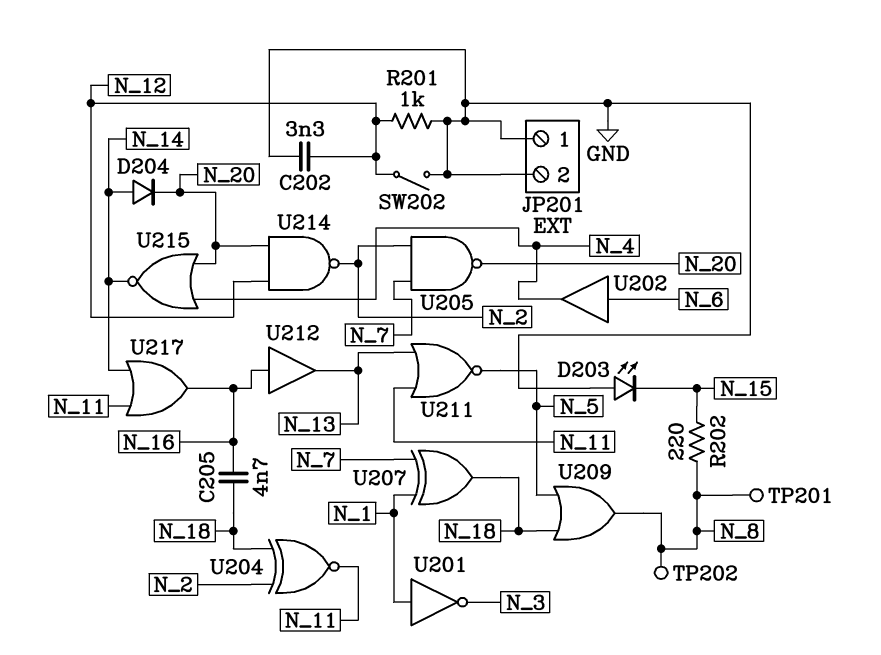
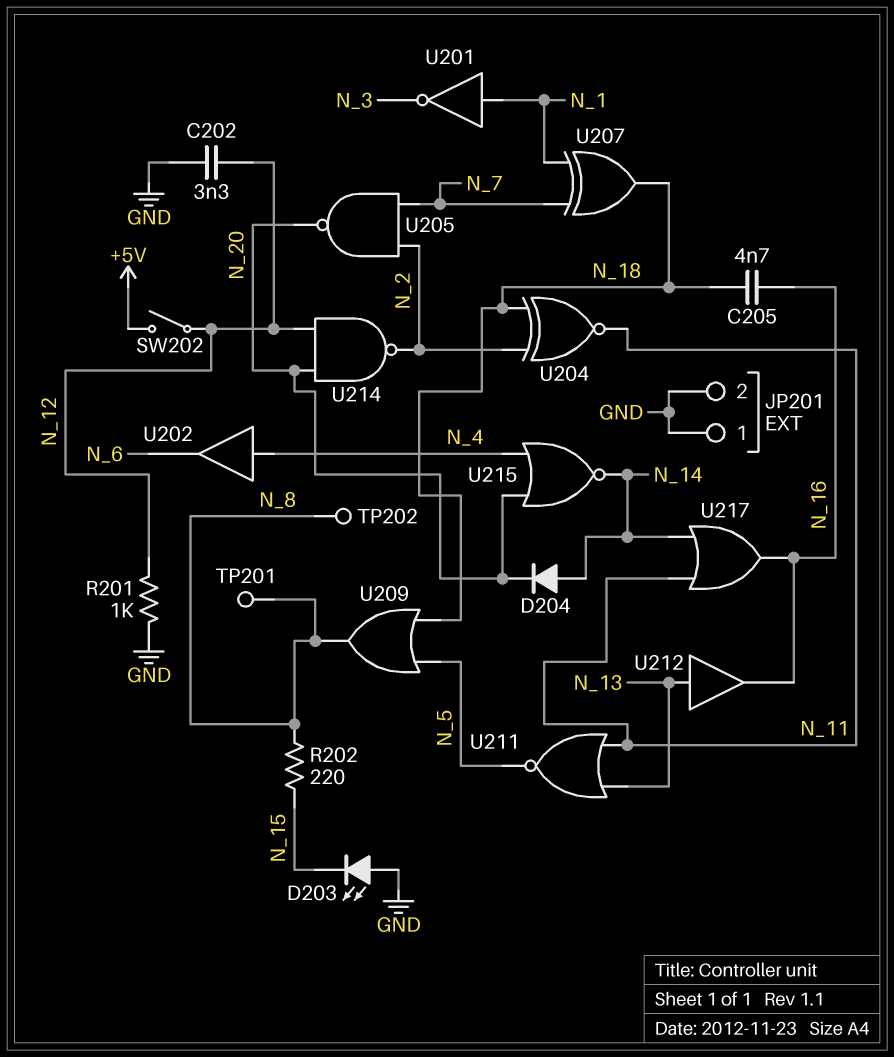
SW202: switch (GND, N_12) -> switch (+5V, N_12)
U202: buffer (in N_6, out N_4) -> buffer (in N_4, out N_6)
U212: buffer (in N_16, out N_13) -> buffer (in N_13, out N_16)

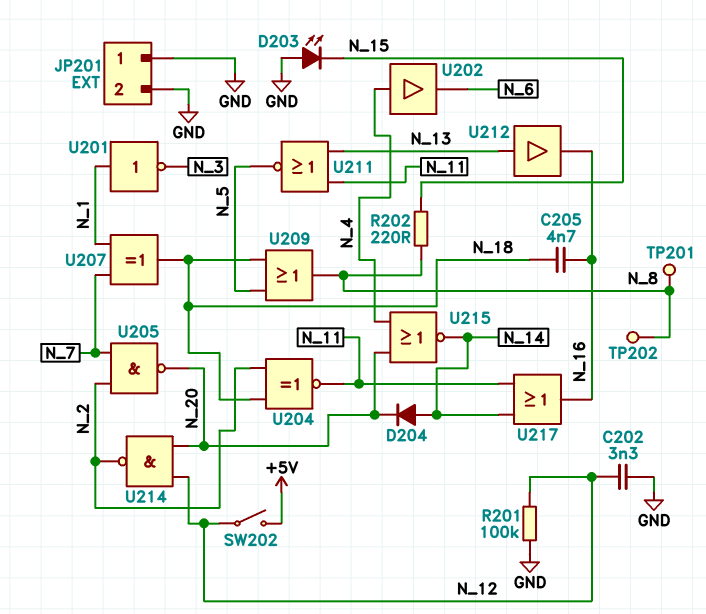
R201: 1k (GND, N_12) -> 100k (GND, N_12)

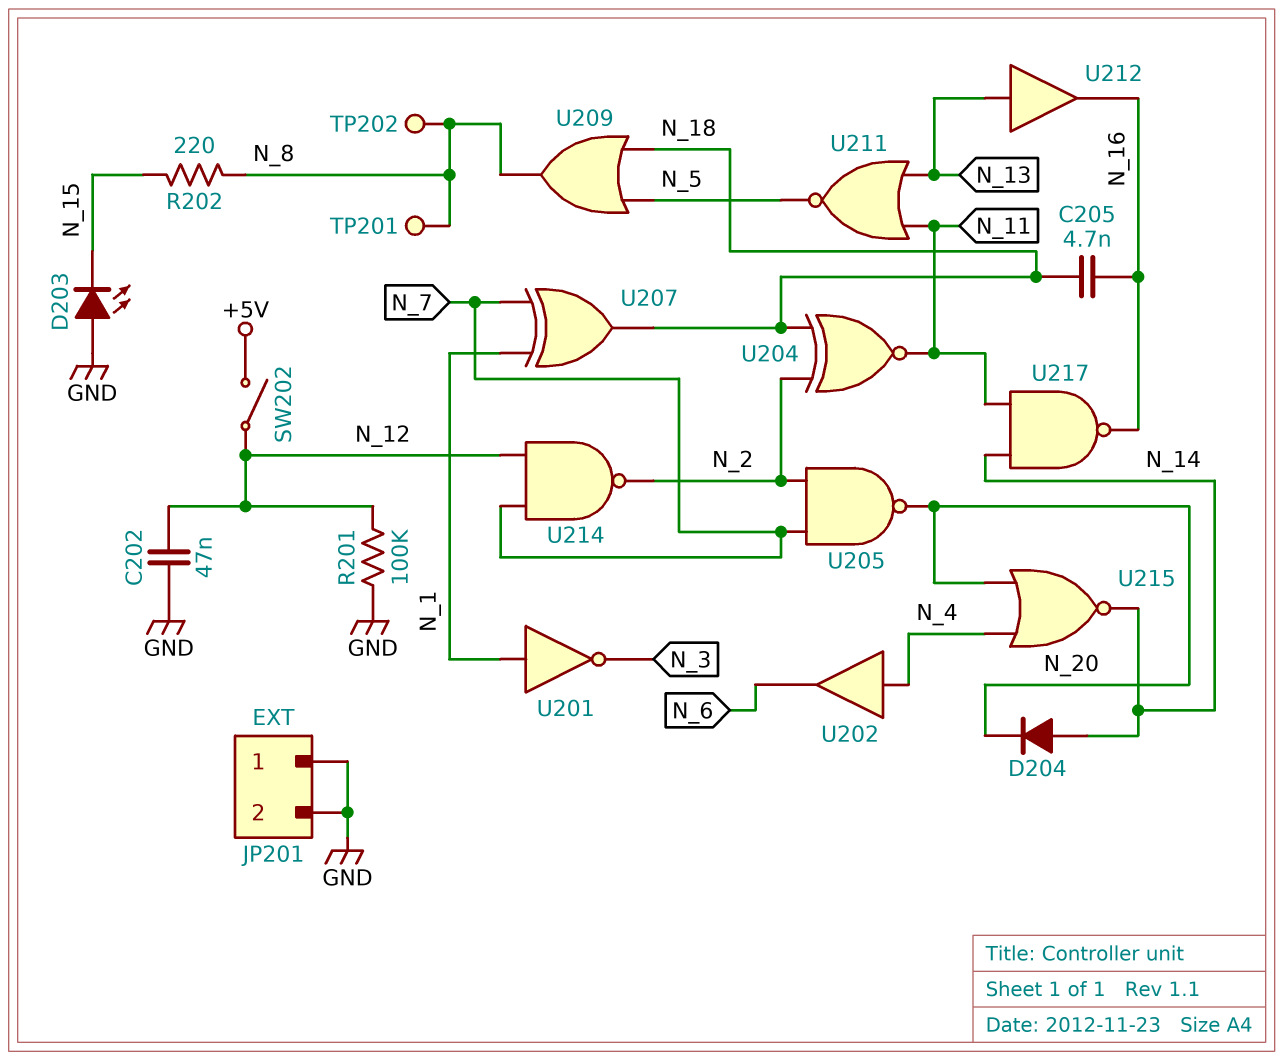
C202: 3.3nF (GND, N_12) -> 47nF (GND, N_12)
U214: NAND (in N_12, in N_20, out N_2) -> NAND (in N_7, in N_12, out N_2)
U217: OR (in N_11, in N_14, out N_16) -> NAND (in N_11, in N_14, out N_16)

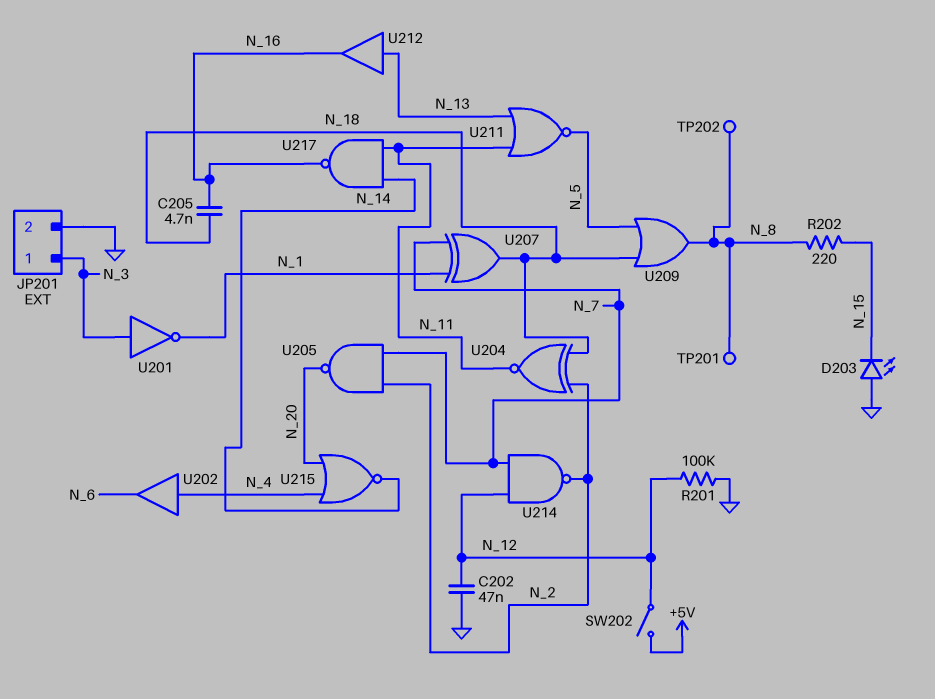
D204: diode (A N_14, K N_20) -> none
JP201 pin 1: GND -> N_3
U201: NOT (in N_1, out N_3) -> NOT (in N_3, out N_1)

